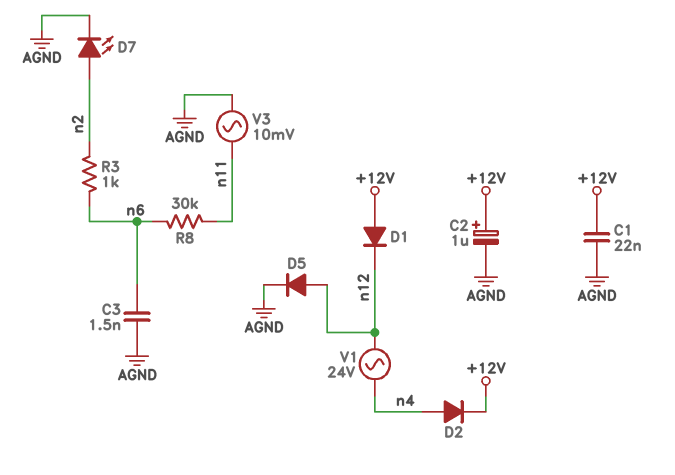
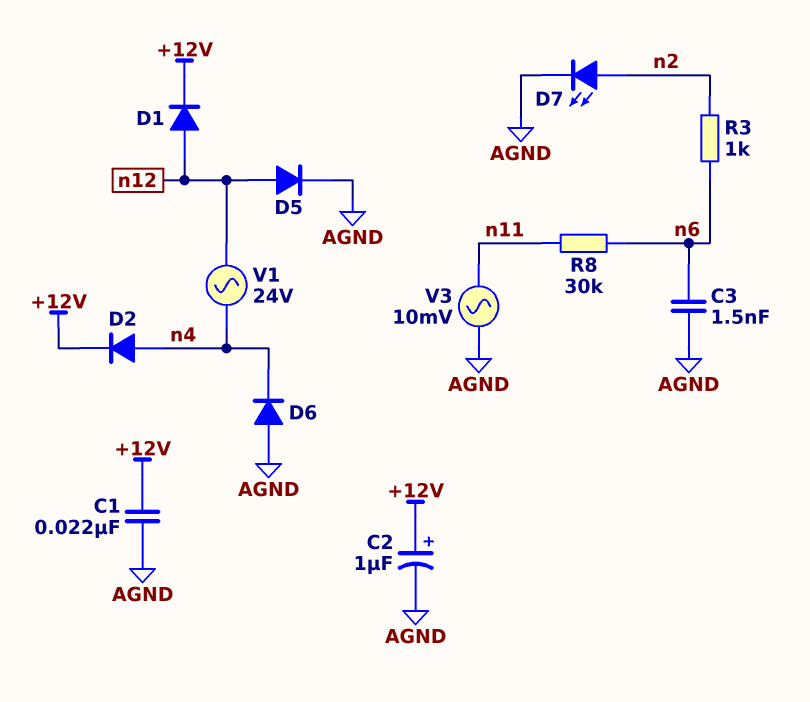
D1: diode (A +12V, K n12) -> diode (A n12, K +12V)
D6: none -> diode (A AGND, K n4)

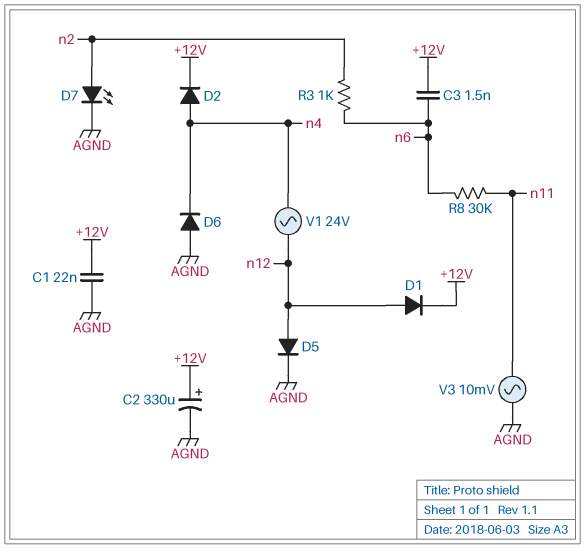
C2: 1uF (plus +12V, minus AGND) -> 330uF (plus +12V, minus AGND)
C3: 1.5nF (AGND, n6) -> 1.5nF (+12V, n6)

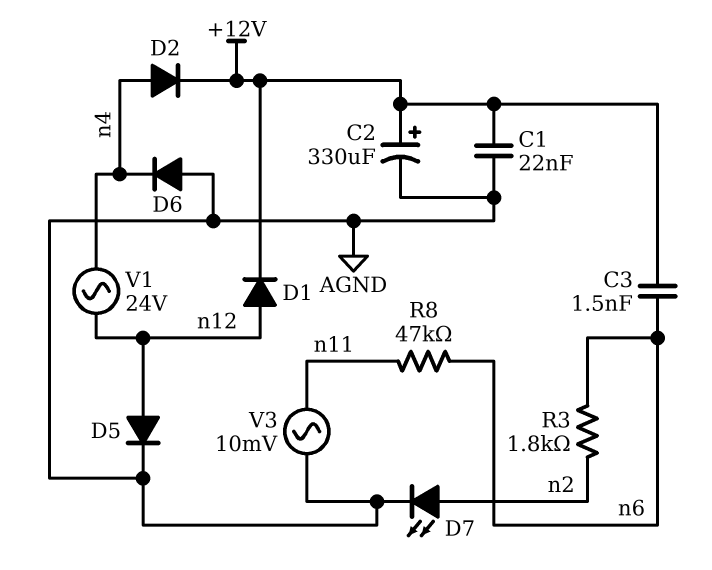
R3: 1k (n2, n6) -> 1.8k (n2, n6)
R8: 30k (n6, n11) -> 47k (n6, n11)

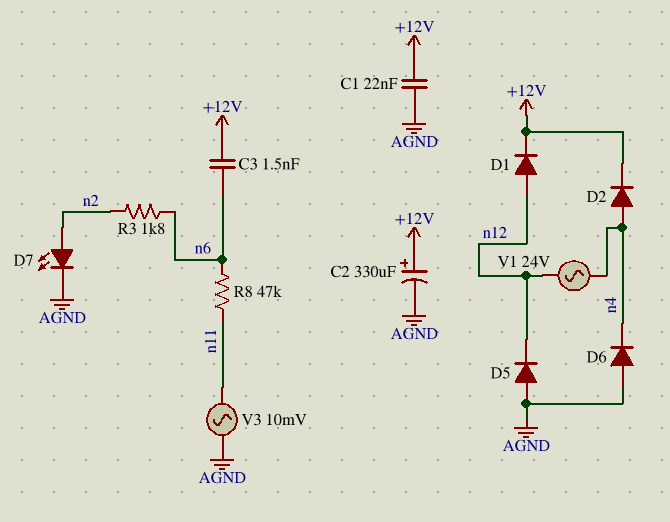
D5: diode (A n12, K AGND) -> diode (A AGND, K n12)

